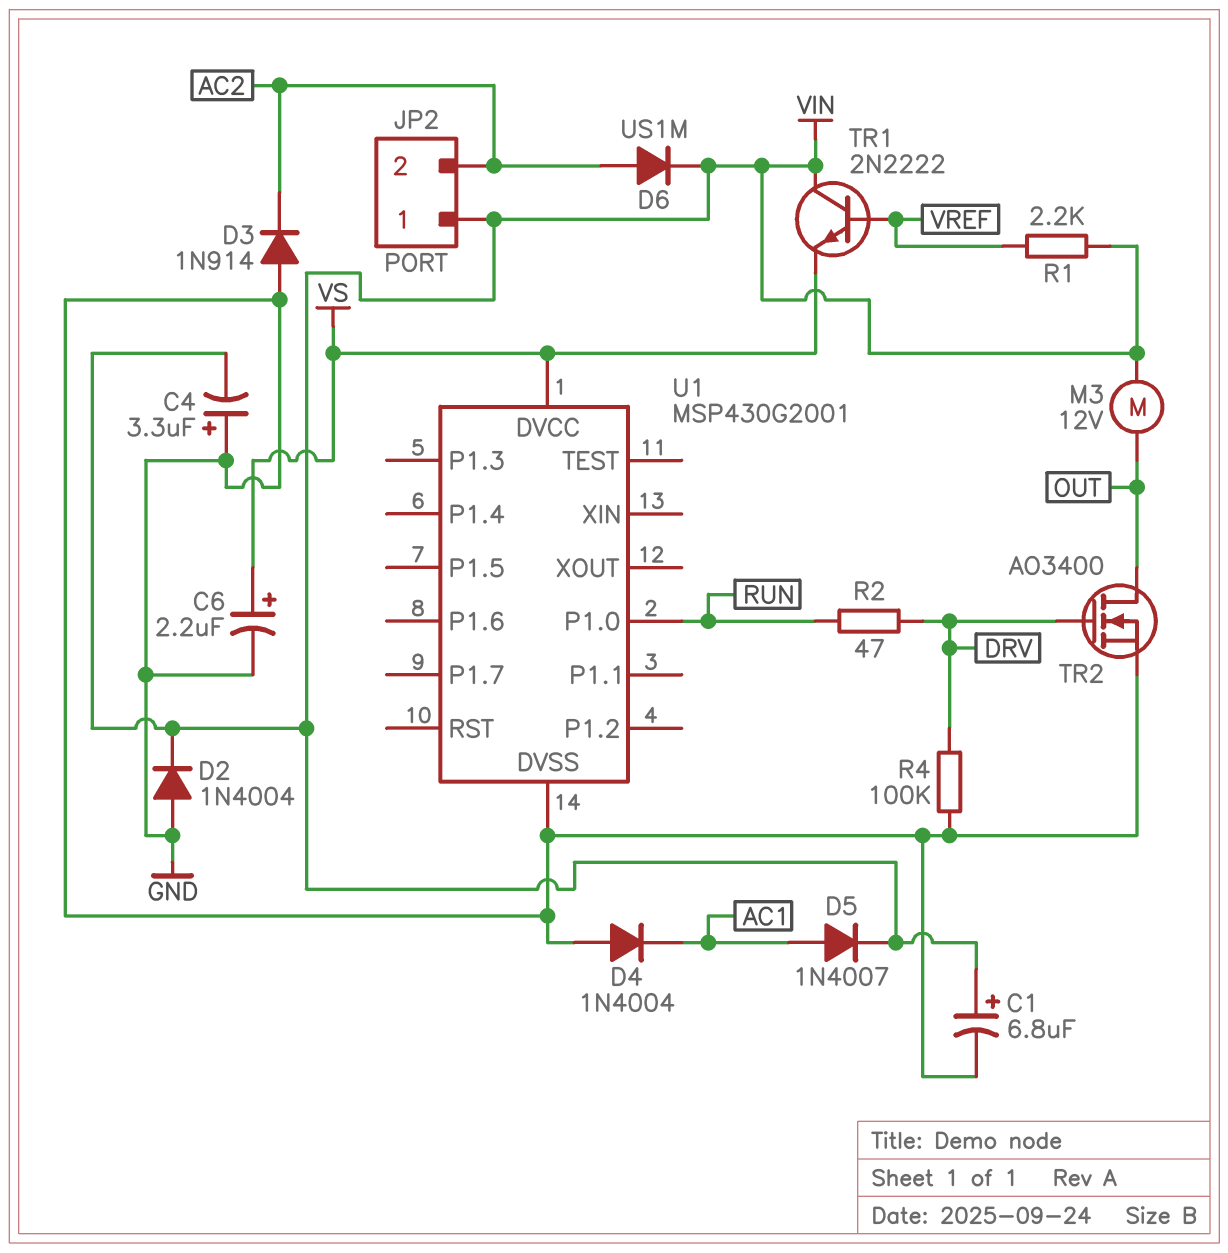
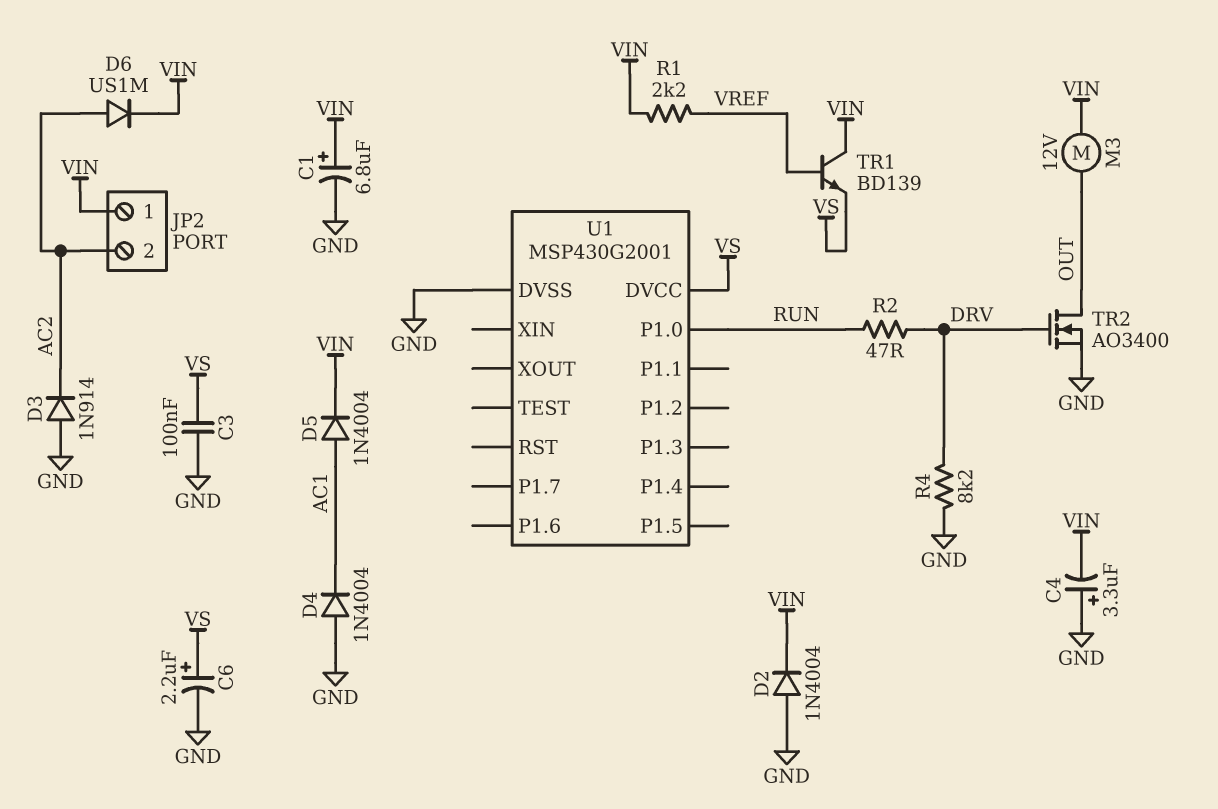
C3: none -> 100nF (GND, VS)
D5: diode 1N4007 (A AC1, K VIN) -> diode 1N4004 (A AC1, K VIN)
R4: 100k (DRV, GND) -> 8.2k (DRV, GND)
TR1: NPN 2N2222 (B VREF, C VIN, E VS) -> NPN BD139 (B VREF, C VIN, E VS)

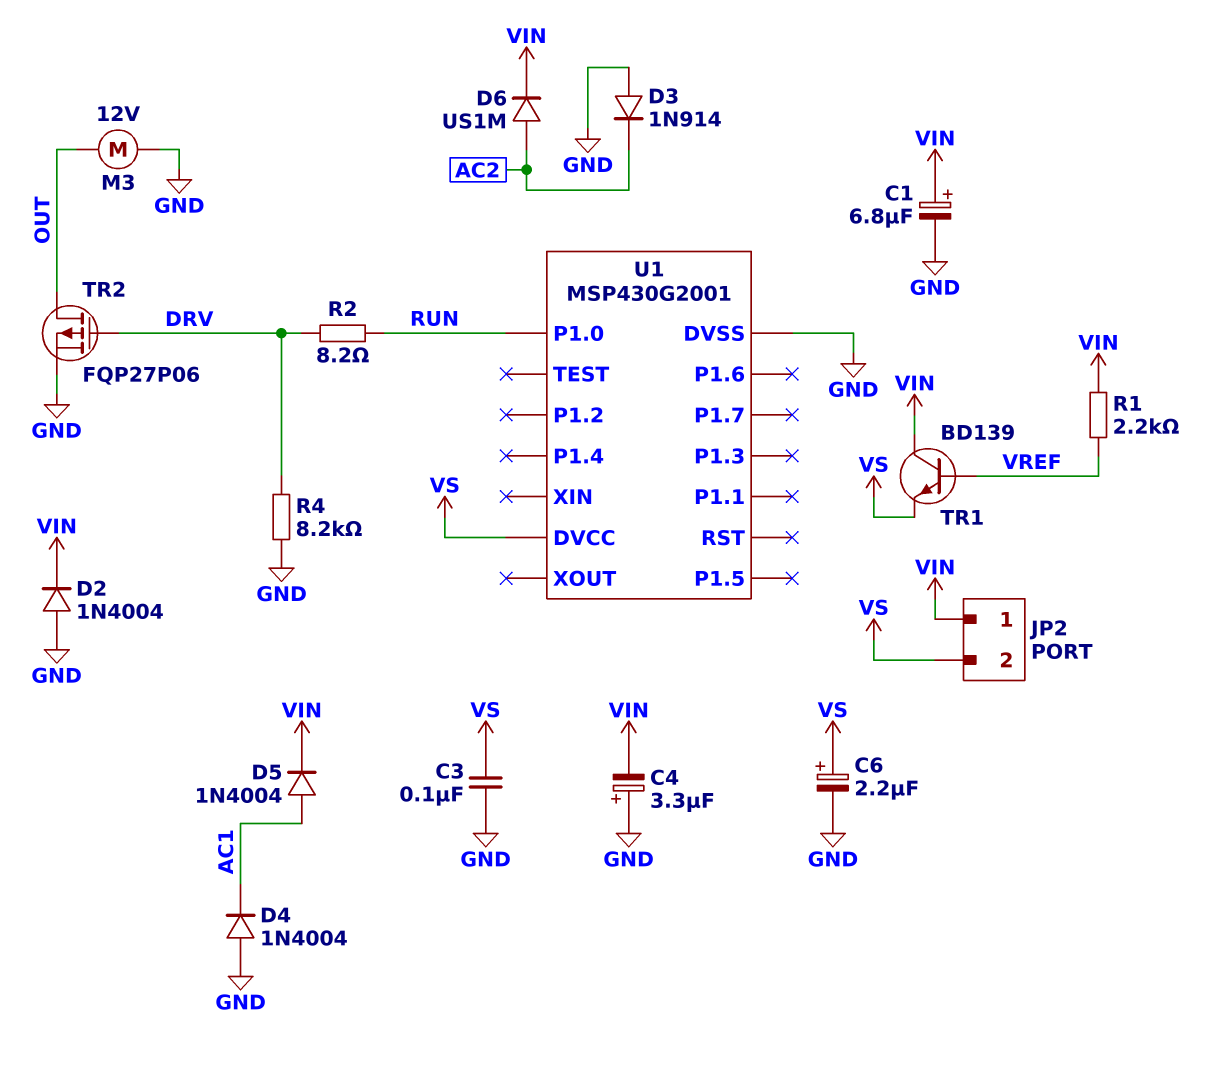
JP2 pin 2: AC2 -> VS
M3: motor 12V (OUT, VIN) -> motor 12V (GND, OUT)
R2: 47 (DRV, RUN) -> 8.2 (DRV, RUN)
TR2: NMOS AO3400 (G DRV, D OUT, S GND) -> PMOS FQP27P06 (G DRV, D OUT, S GND)

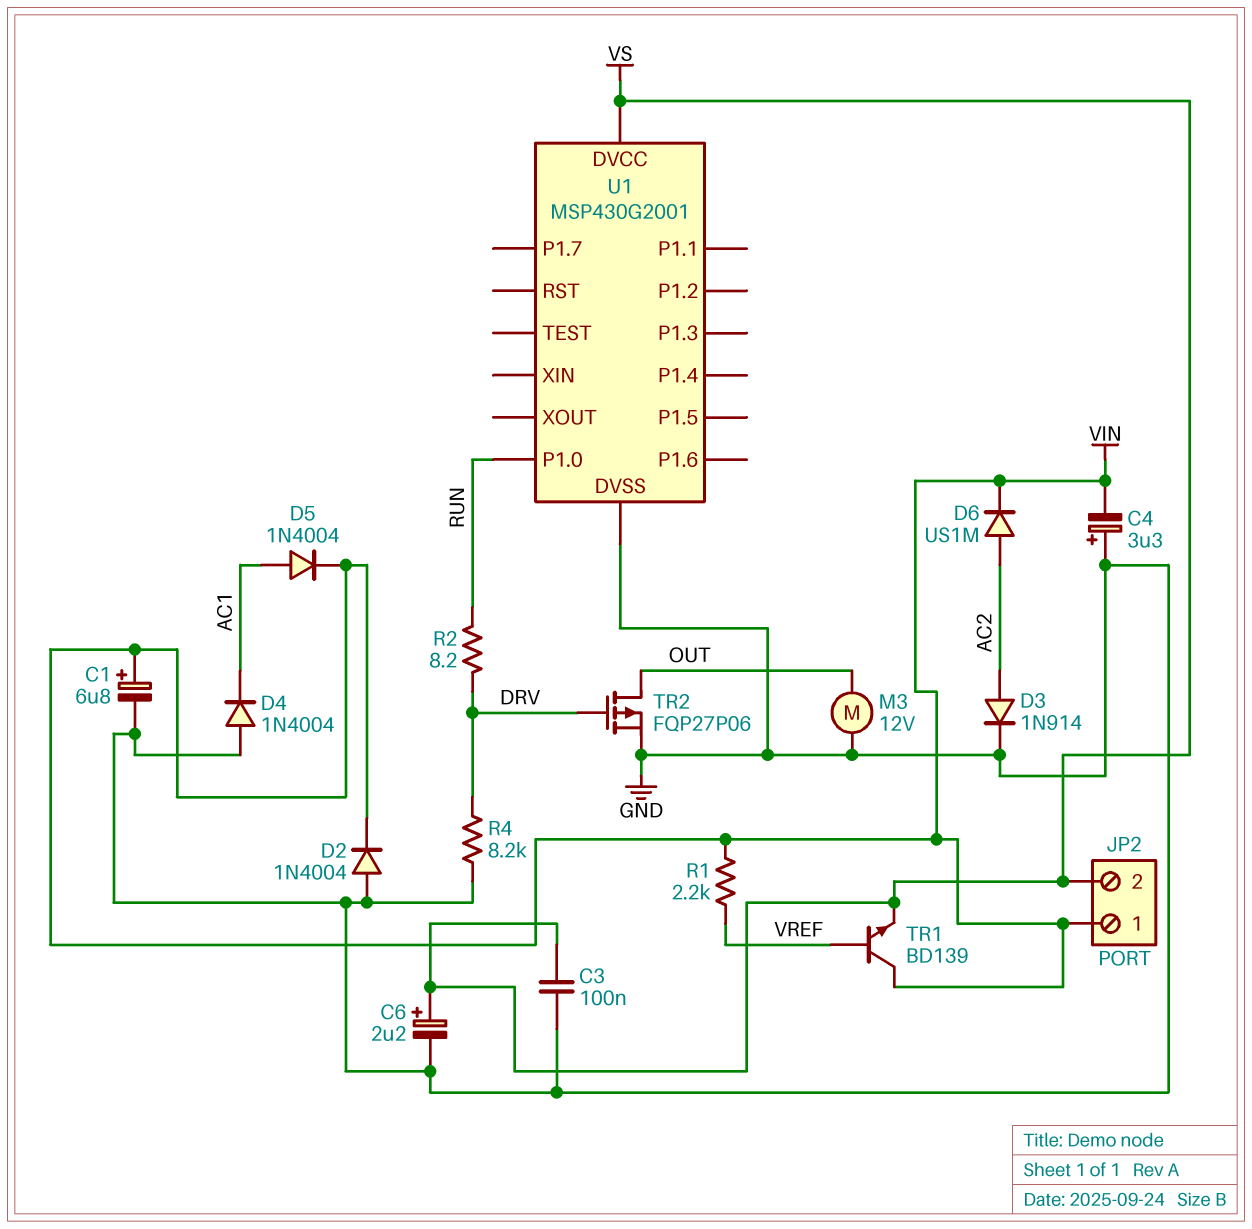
D3: diode 1N914 (A GND, K AC2) -> diode 1N914 (A AC2, K GND)

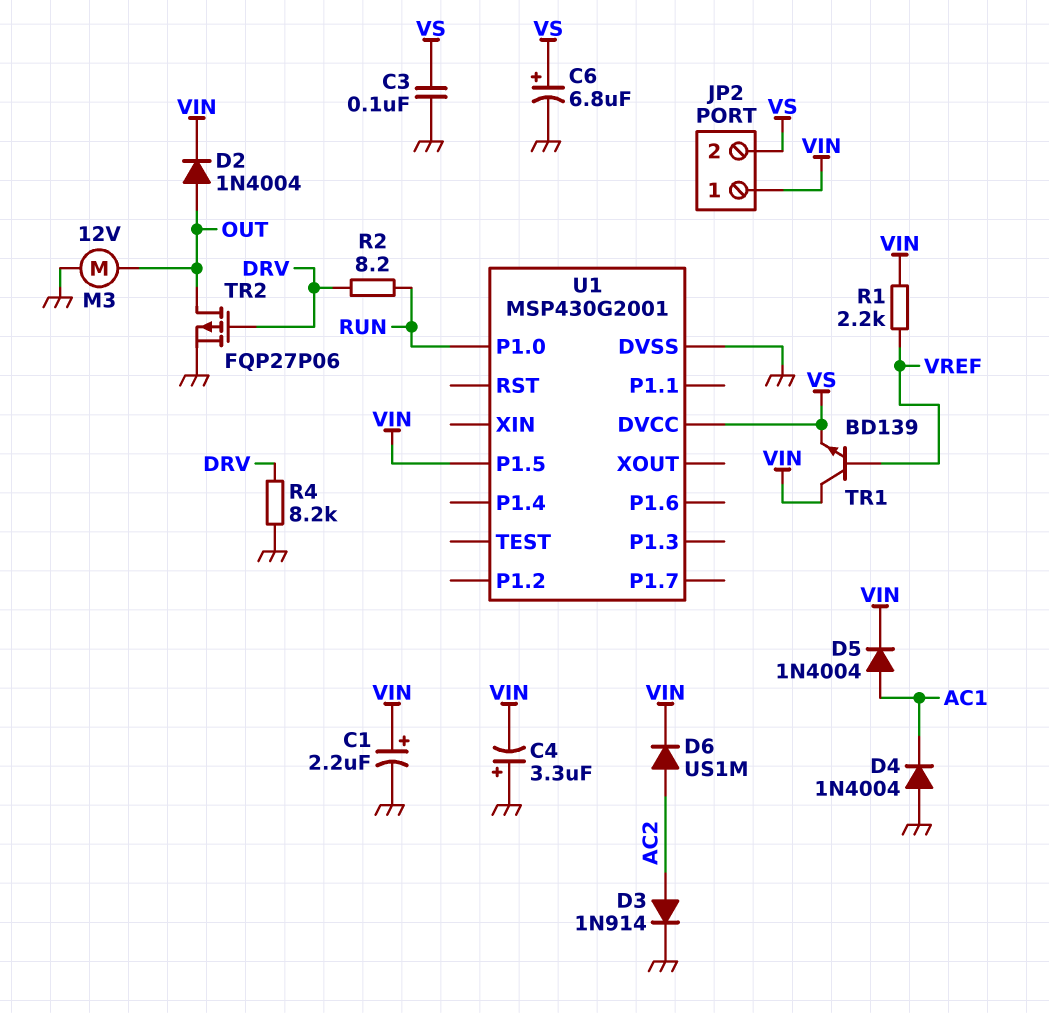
C1: 6.8uF (plus VIN, minus GND) -> 2.2uF (plus VIN, minus GND)
C6: 2.2uF (plus VS, minus GND) -> 6.8uF (plus VS, minus GND)
D2: diode 1N4004 (A GND, K VIN) -> diode 1N4004 (A OUT, K VIN)
U1 pin P1.5: none -> VIN

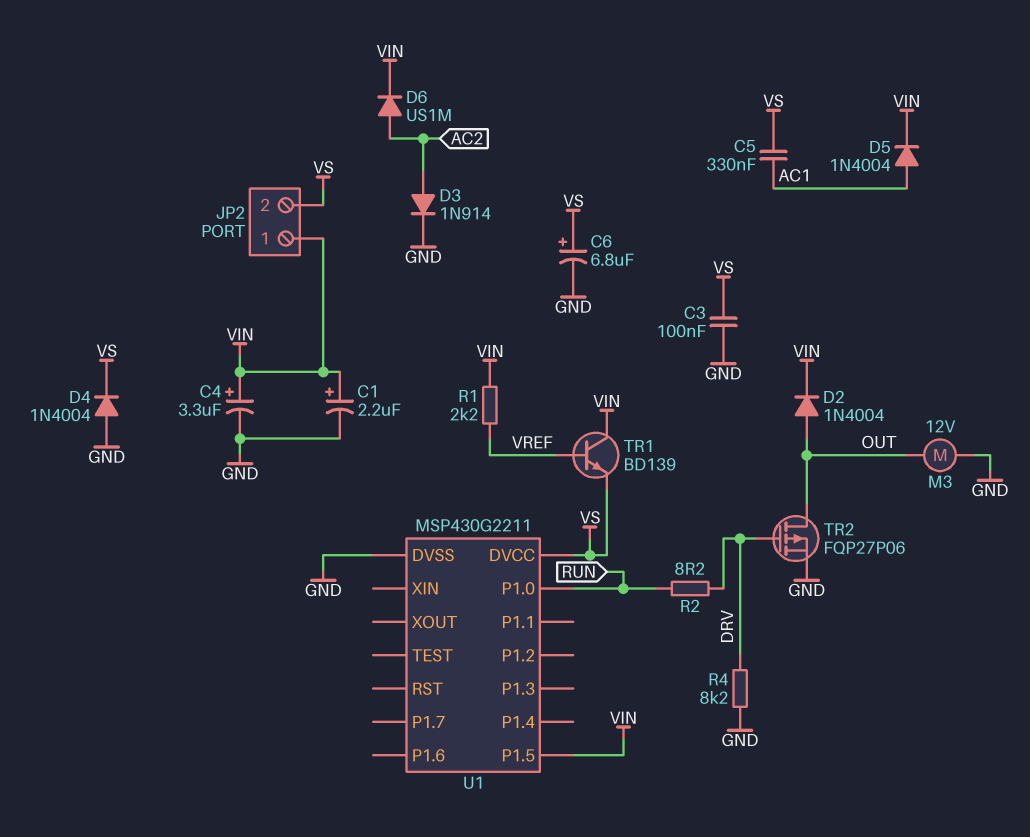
C4: 3.3uF (plus GND, minus VIN) -> 3.3uF (plus VIN, minus GND)
C5: none -> 330nF (AC1, VS)
D4: diode 1N4004 (A GND, K AC1) -> diode 1N4004 (A GND, K VS)
U1: MSP430G2001 -> MSP430G2211

